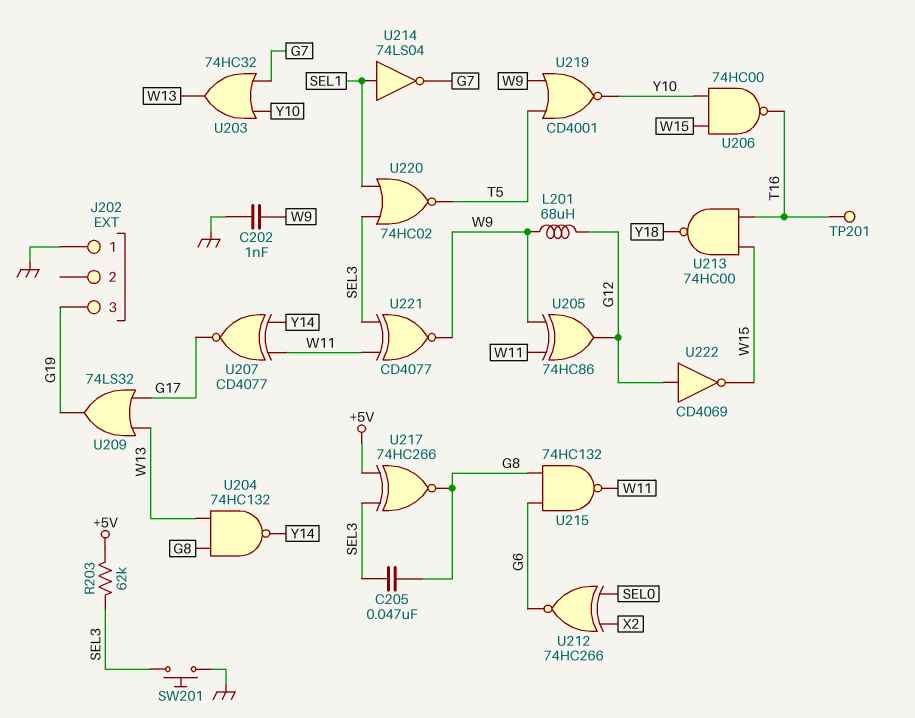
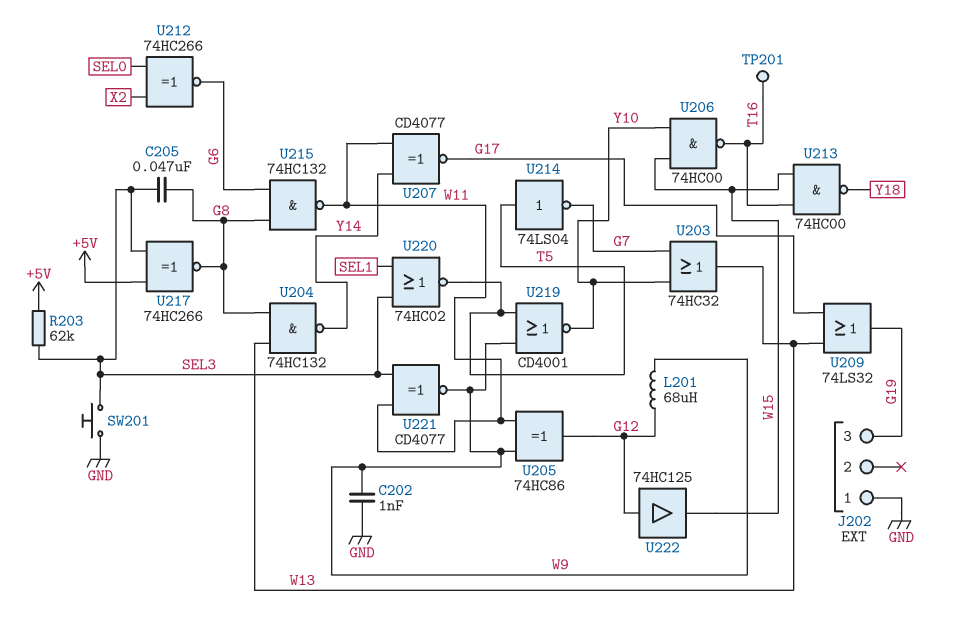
U214: NOT 74LS04 (in SEL1, out G7) -> NOT 74LS04 (in T5, out G7)
U222: NOT CD4069 (in G12, out W15) -> buffer 74HC125 (in G12, out W15)

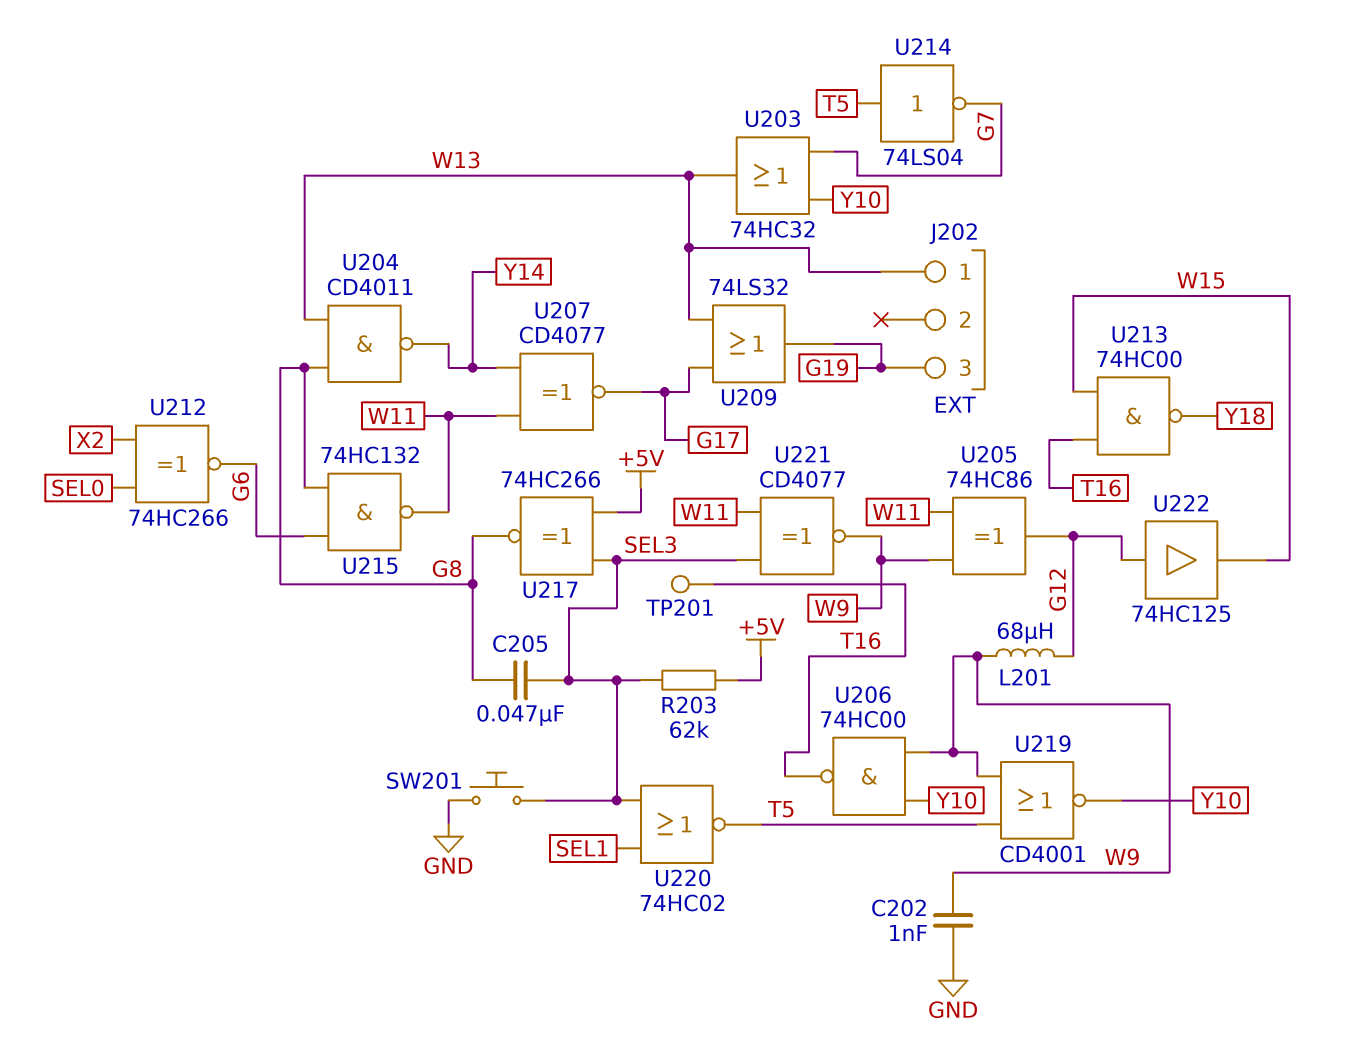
J202 pin 1: GND -> W13
U204: NAND 74HC132 (in G8, in W13, out Y14) -> NAND CD4011 (in G8, in W13, out Y14)
U206: NAND 74HC00 (in W15, in Y10, out T16) -> NAND 74HC00 (in W9, in Y10, out T16)

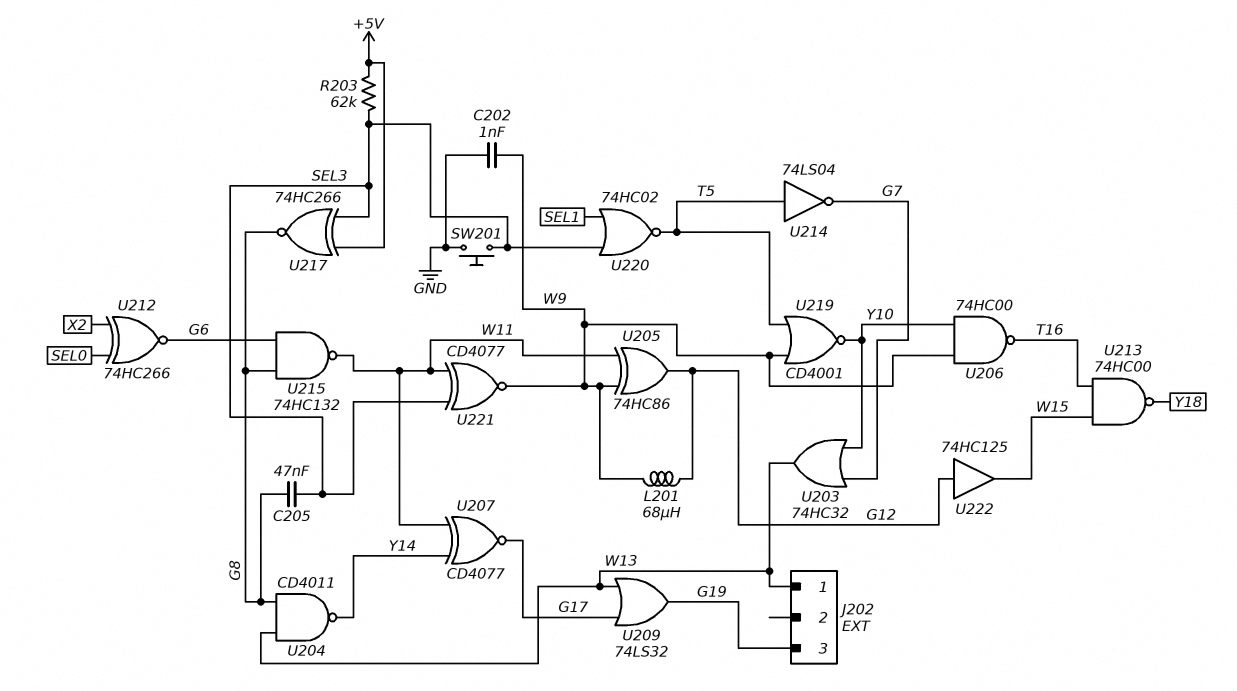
TP201: test point (T16) -> none

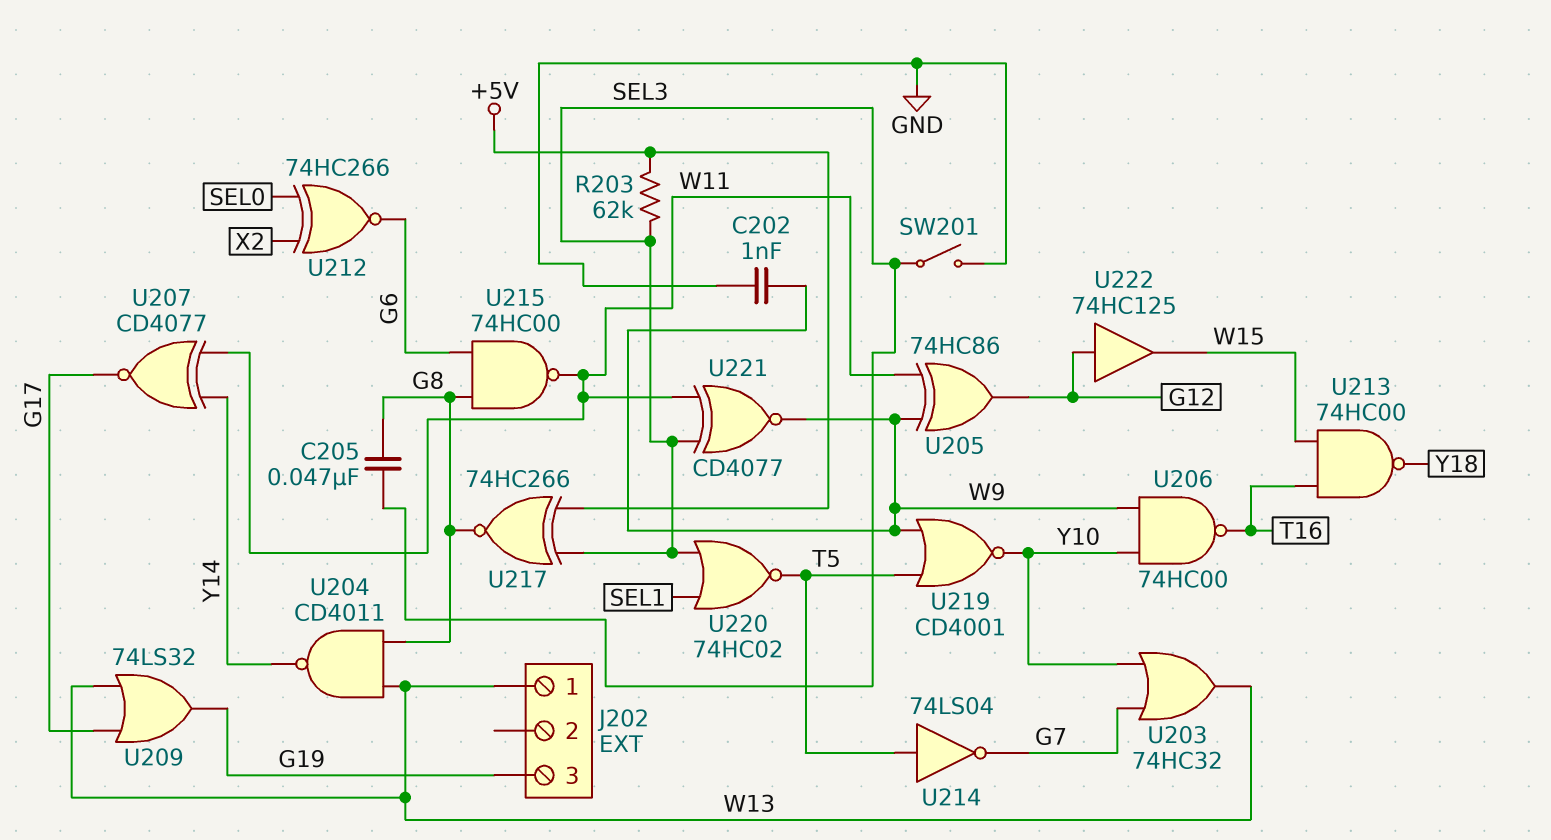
L201: 68uH (G12, W9) -> none
SW201: button (GND, SEL3) -> switch (GND, SEL3)
U215: NAND 74HC132 (in G6, in G8, out W11) -> NAND 74HC00 (in G6, in G8, out W11)

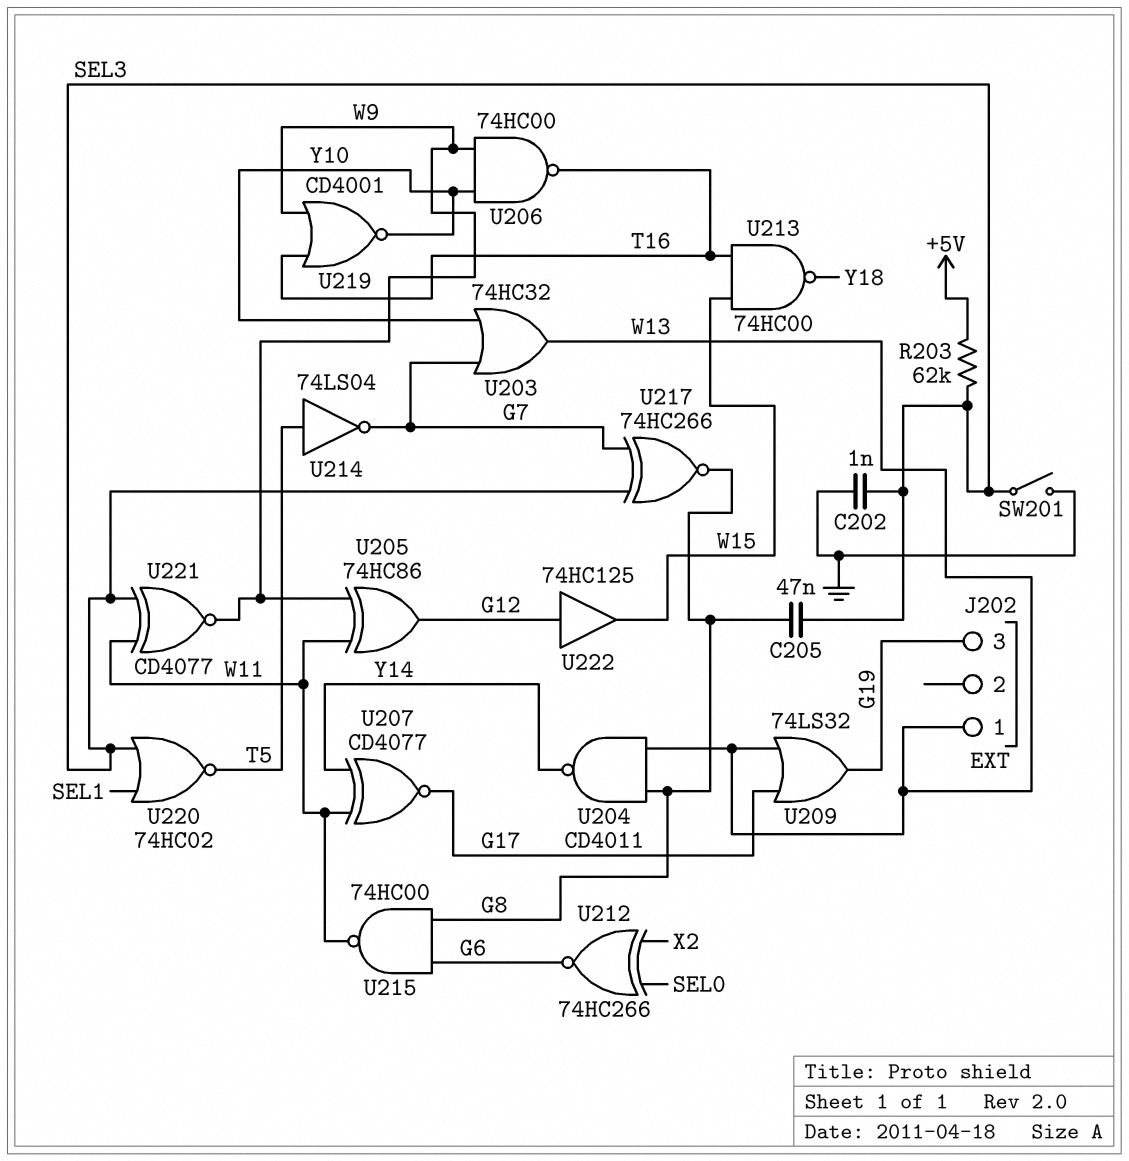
C202: 1nF (GND, W9) -> 1nF (GND, SEL3)
U217: XNOR 74HC266 (in +5V, in SEL3, out G8) -> XNOR 74HC266 (in G7, in SEL3, out G8)
U219: NOR CD4001 (in T5, in W9, out Y10) -> NOR CD4001 (in T16, in W9, out Y10)

